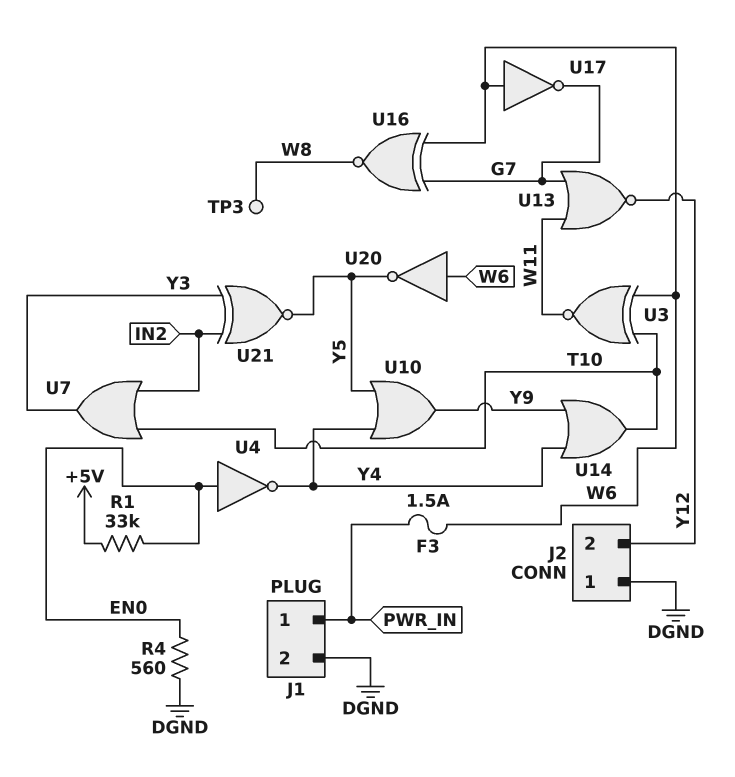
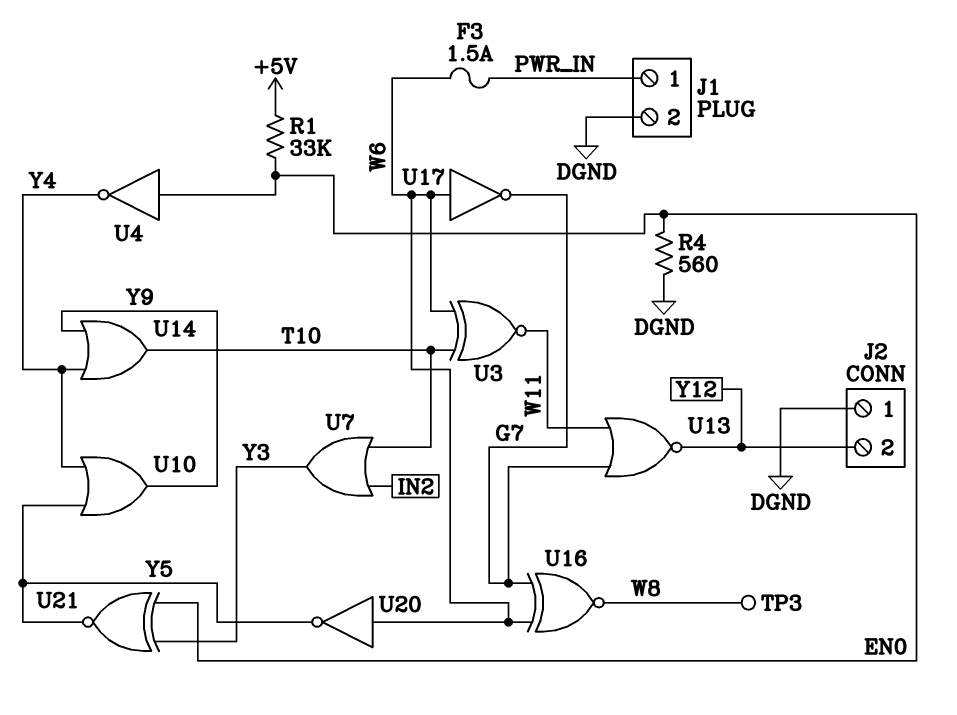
U21: XNOR (in IN2, in Y3, out Y5) -> XNOR (in EN0, in Y3, out Y5)

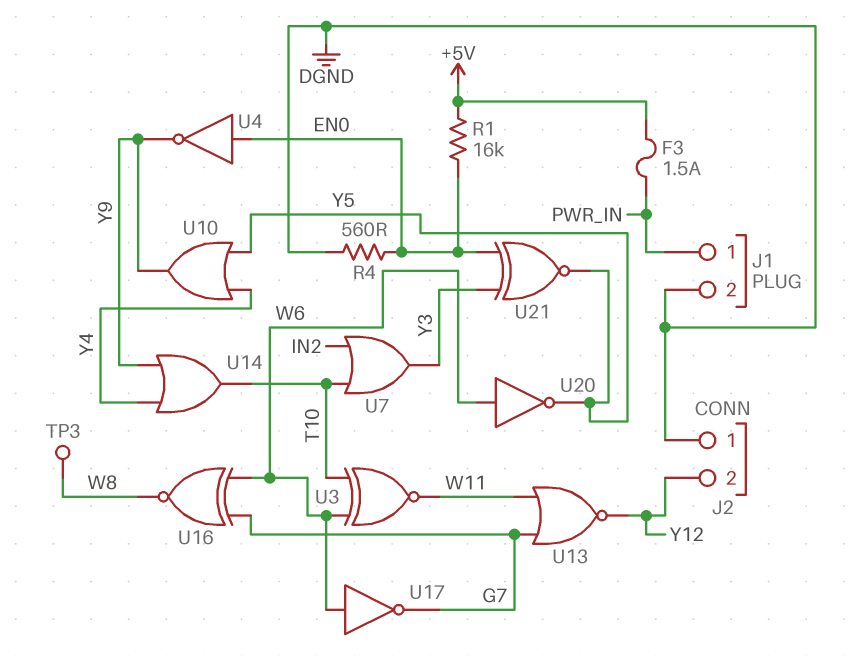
F3: 1.5A (PWR_IN, W6) -> 1.5A (+5V, PWR_IN)
R1: 33k (+5V, EN0) -> 16k (+5V, EN0)
U4: NOT (in EN0, out Y4) -> NOT (in EN0, out Y9)

